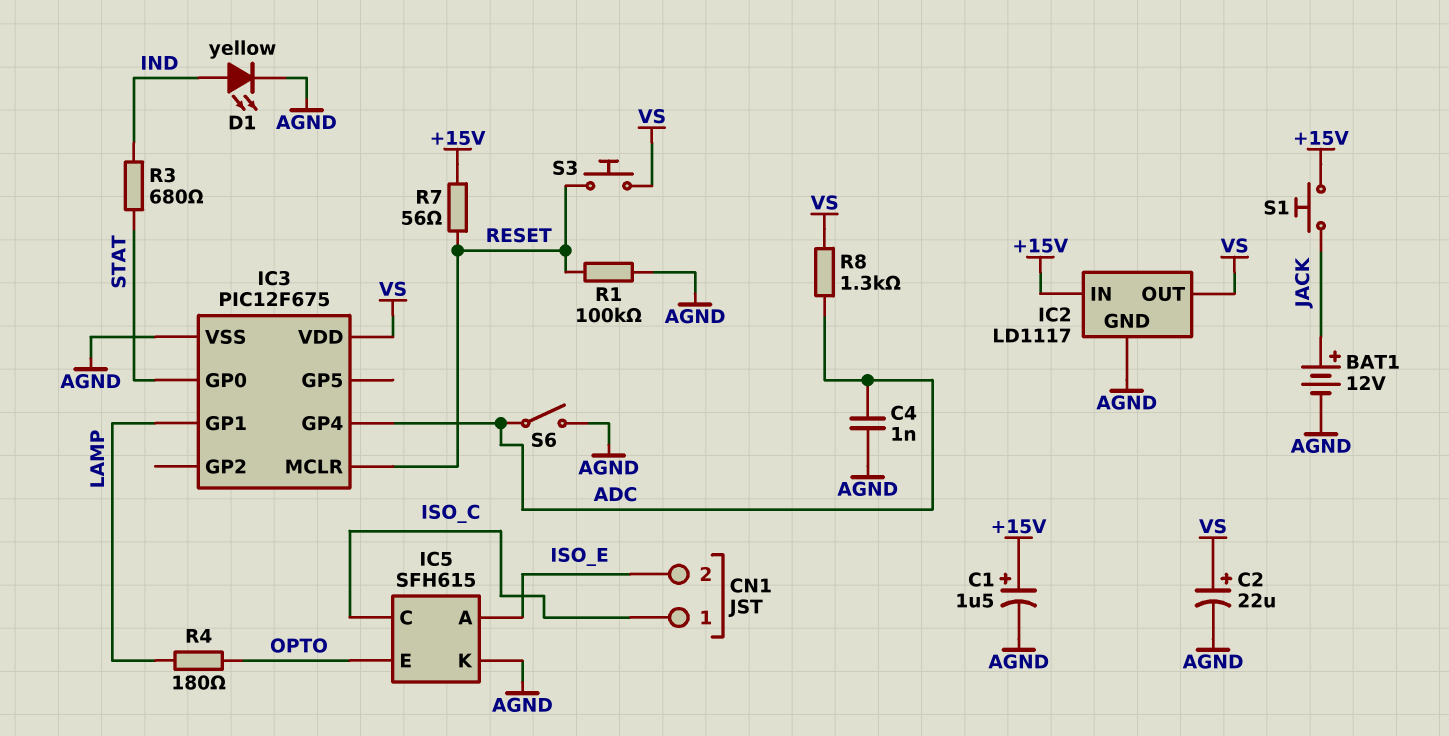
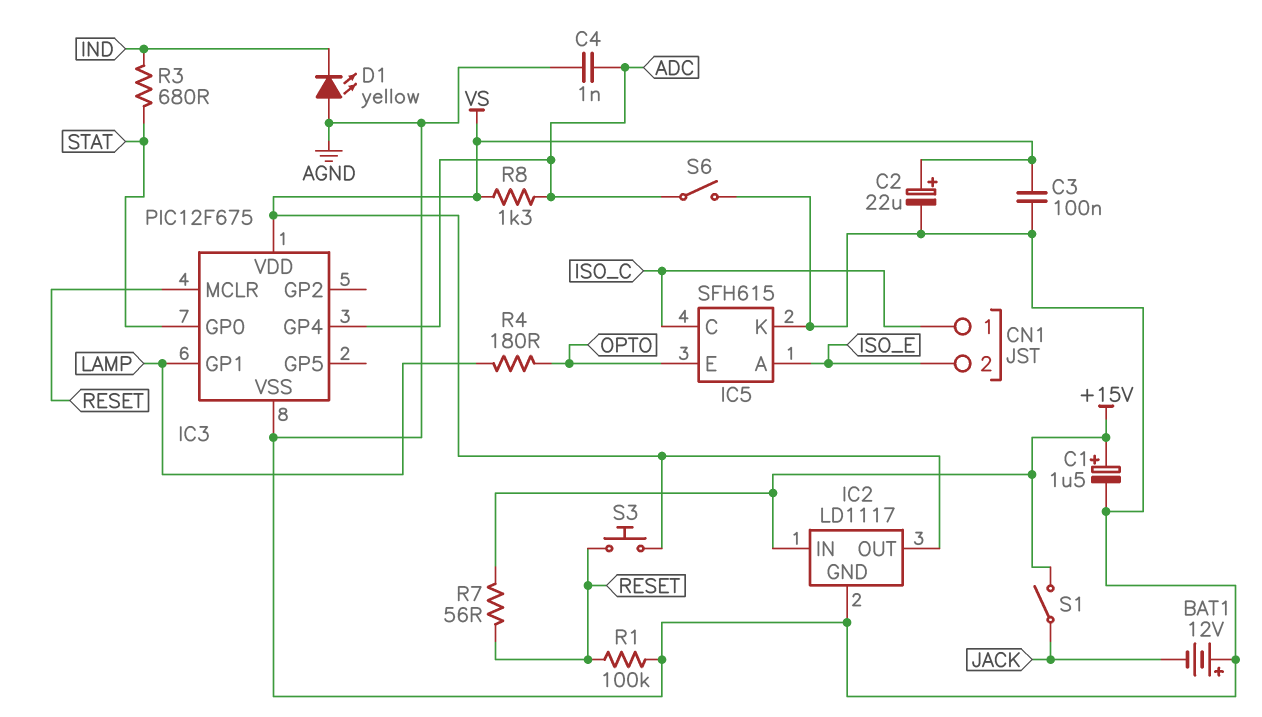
BAT1: 12V (plus JACK, minus AGND) -> 12V (plus AGND, minus JACK)
C3: none -> 100nF (AGND, VS)
D1: LED yellow (A IND, K AGND) -> LED yellow (A AGND, K IND)
S1: button (+15V, JACK) -> switch (+15V, JACK)

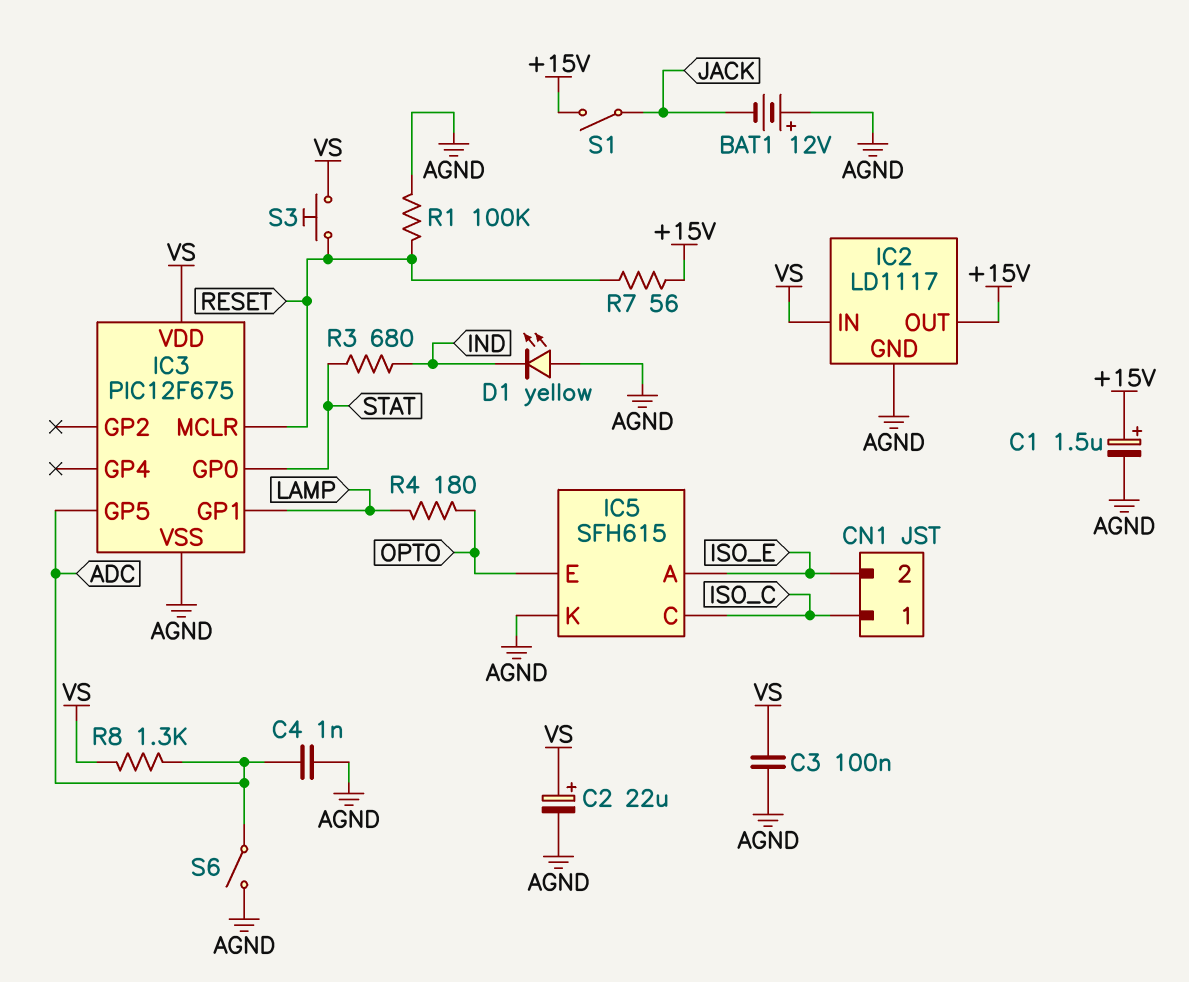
IC2 pin IN: +15V -> VS
IC2 pin OUT: VS -> +15V
IC3 pin GP4: ADC -> none
IC3 pin GP5: none -> ADC

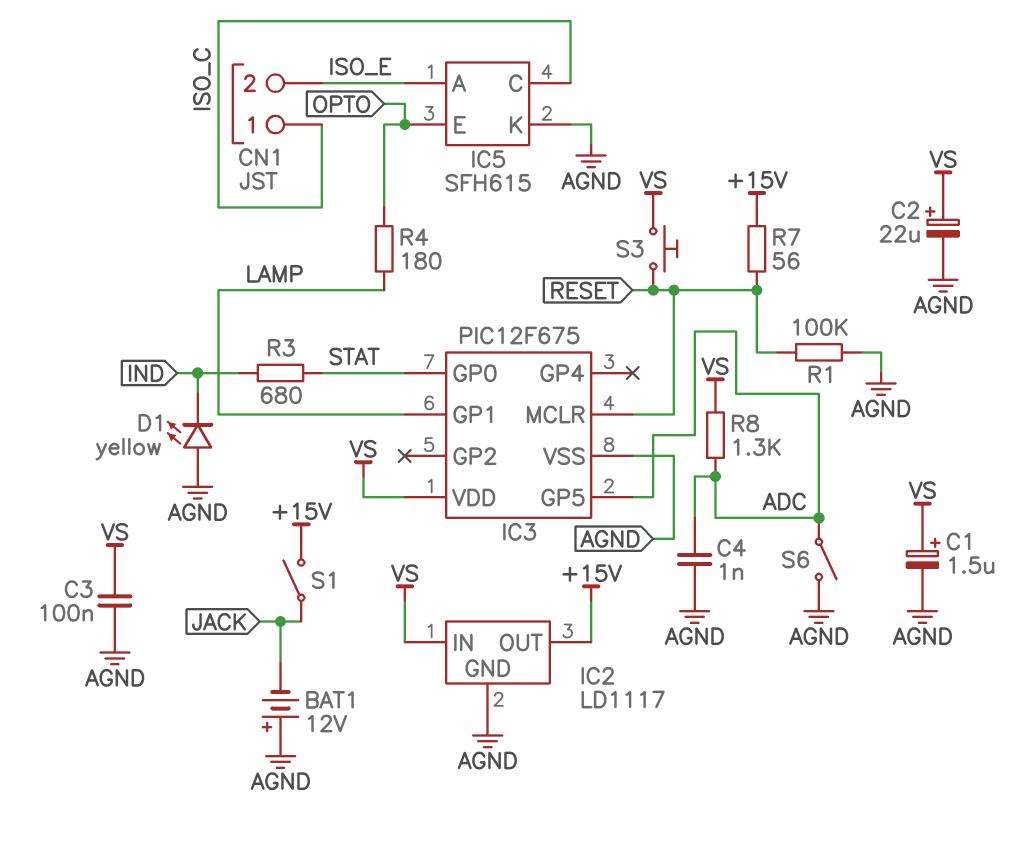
C1: 1.5uF (plus +15V, minus AGND) -> 1.5uF (plus VS, minus AGND)

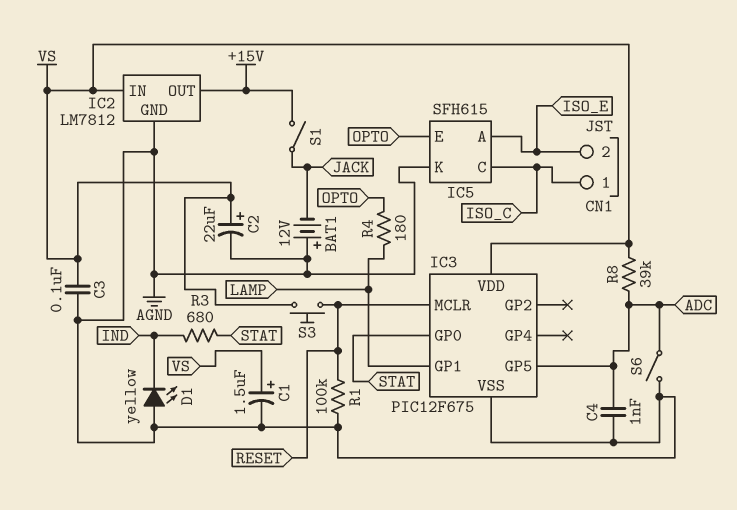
IC2: LD1117 -> LM7812
R7: 56 (+15V, RESET) -> none
R8: 1.3k (ADC, VS) -> 39k (ADC, VS)

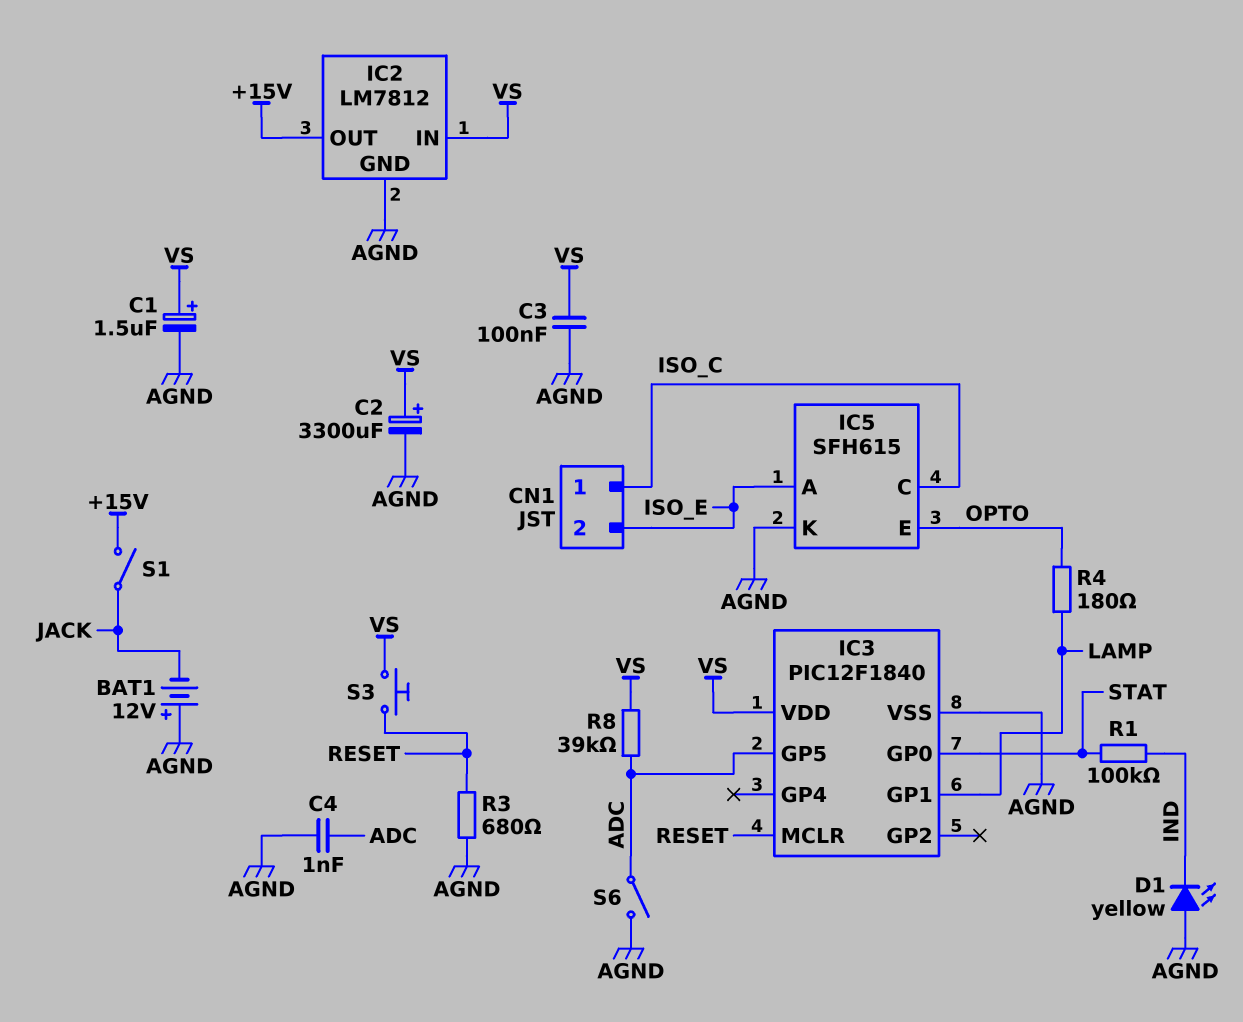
C2: 22uF (plus VS, minus AGND) -> 3300uF (plus VS, minus AGND)
IC3: PIC12F675 -> PIC12F1840
R1: 100k (AGND, RESET) -> 100k (IND, STAT)
R3: 680 (IND, STAT) -> 680 (AGND, RESET)

